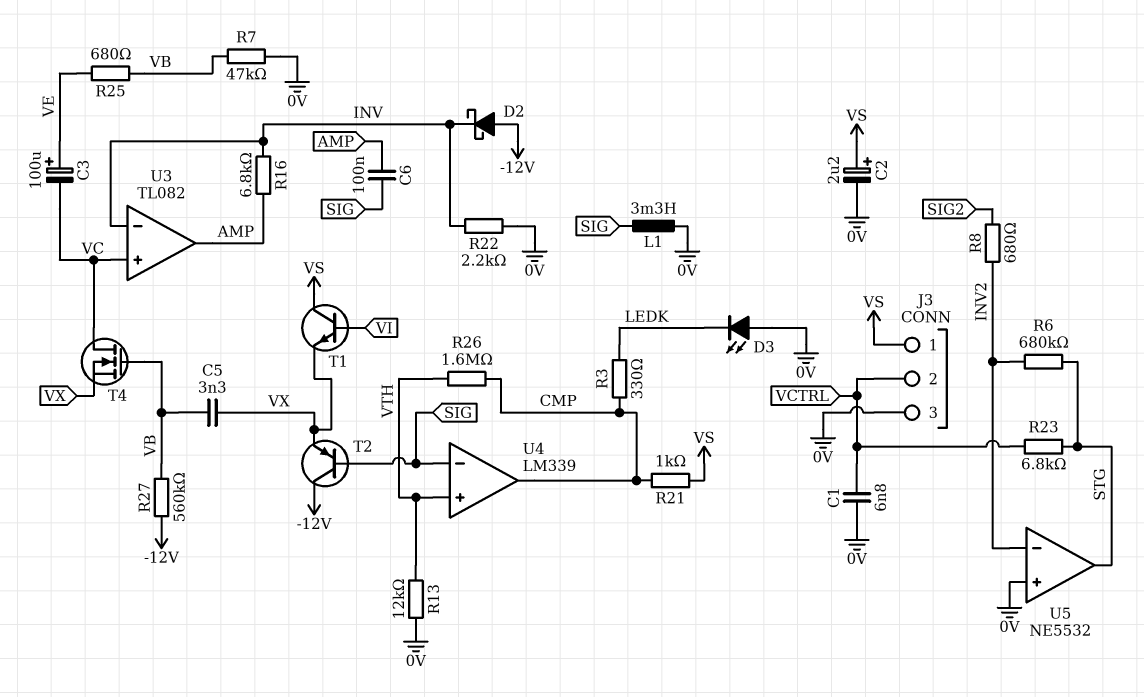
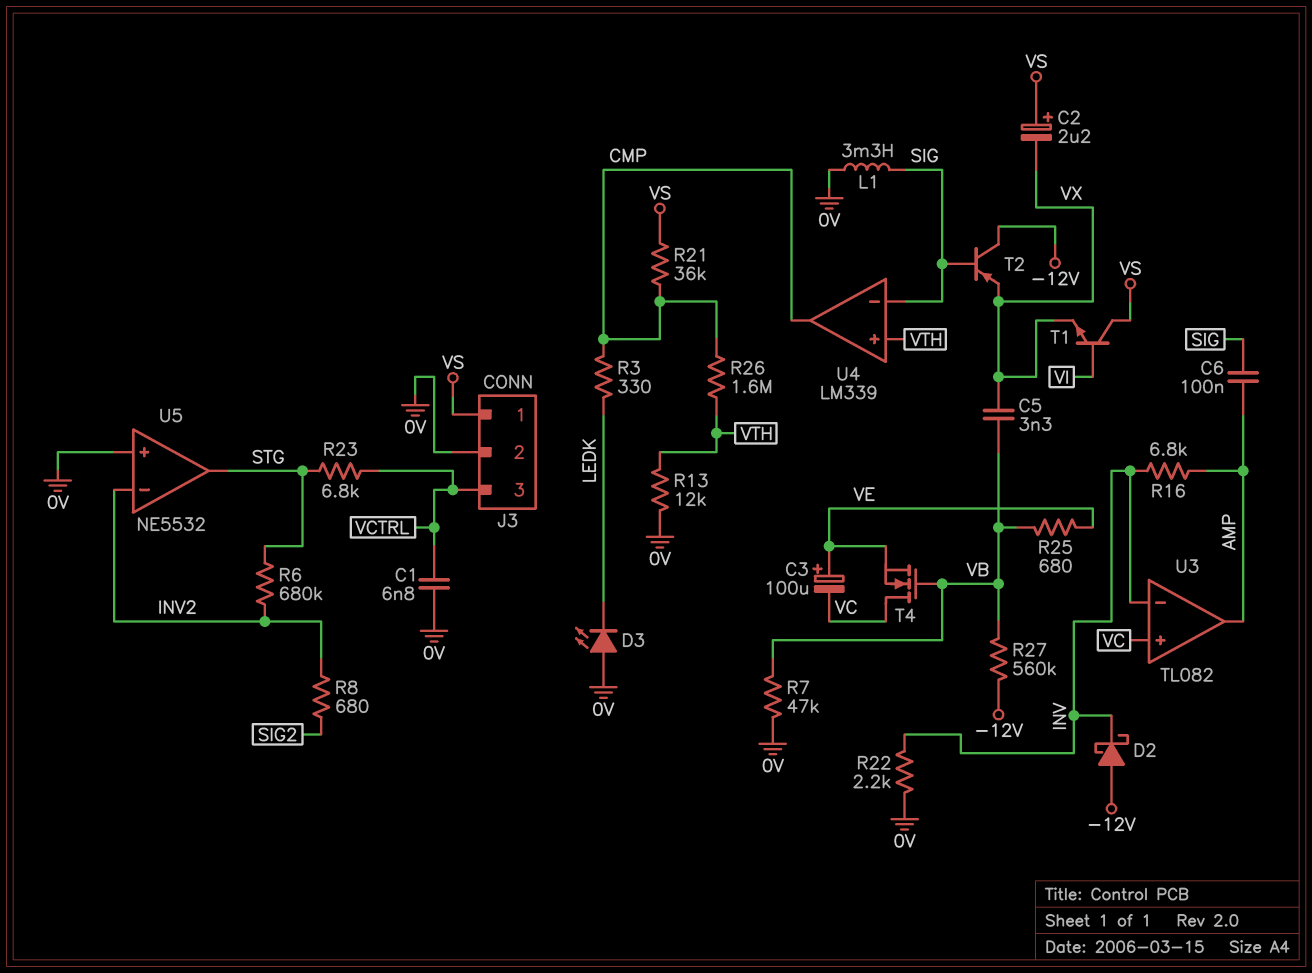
C2: 2.2uF (plus VS, minus 0V) -> 2.2uF (plus VS, minus VX)
J3 pin 2: VCTRL -> 0V
J3 pin 3: 0V -> VCTRL
R21: 1k (CMP, VS) -> 36k (CMP, VS)
T4: NMOS (G VB, D VC, S VX) -> NMOS (G VB, D VC, S VE)

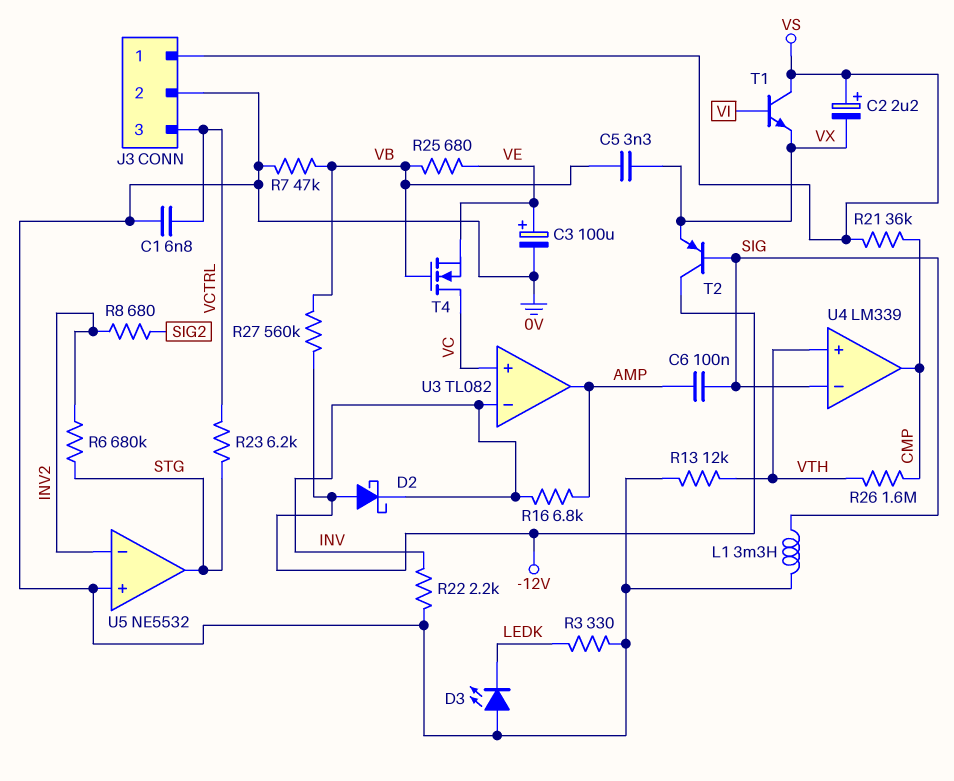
C3: 100uF (plus VE, minus VC) -> 100uF (plus VE, minus 0V)
R3: 330 (CMP, LEDK) -> 330 (0V, LEDK)
R23: 6.8k (STG, VCTRL) -> 6.2k (STG, VCTRL)

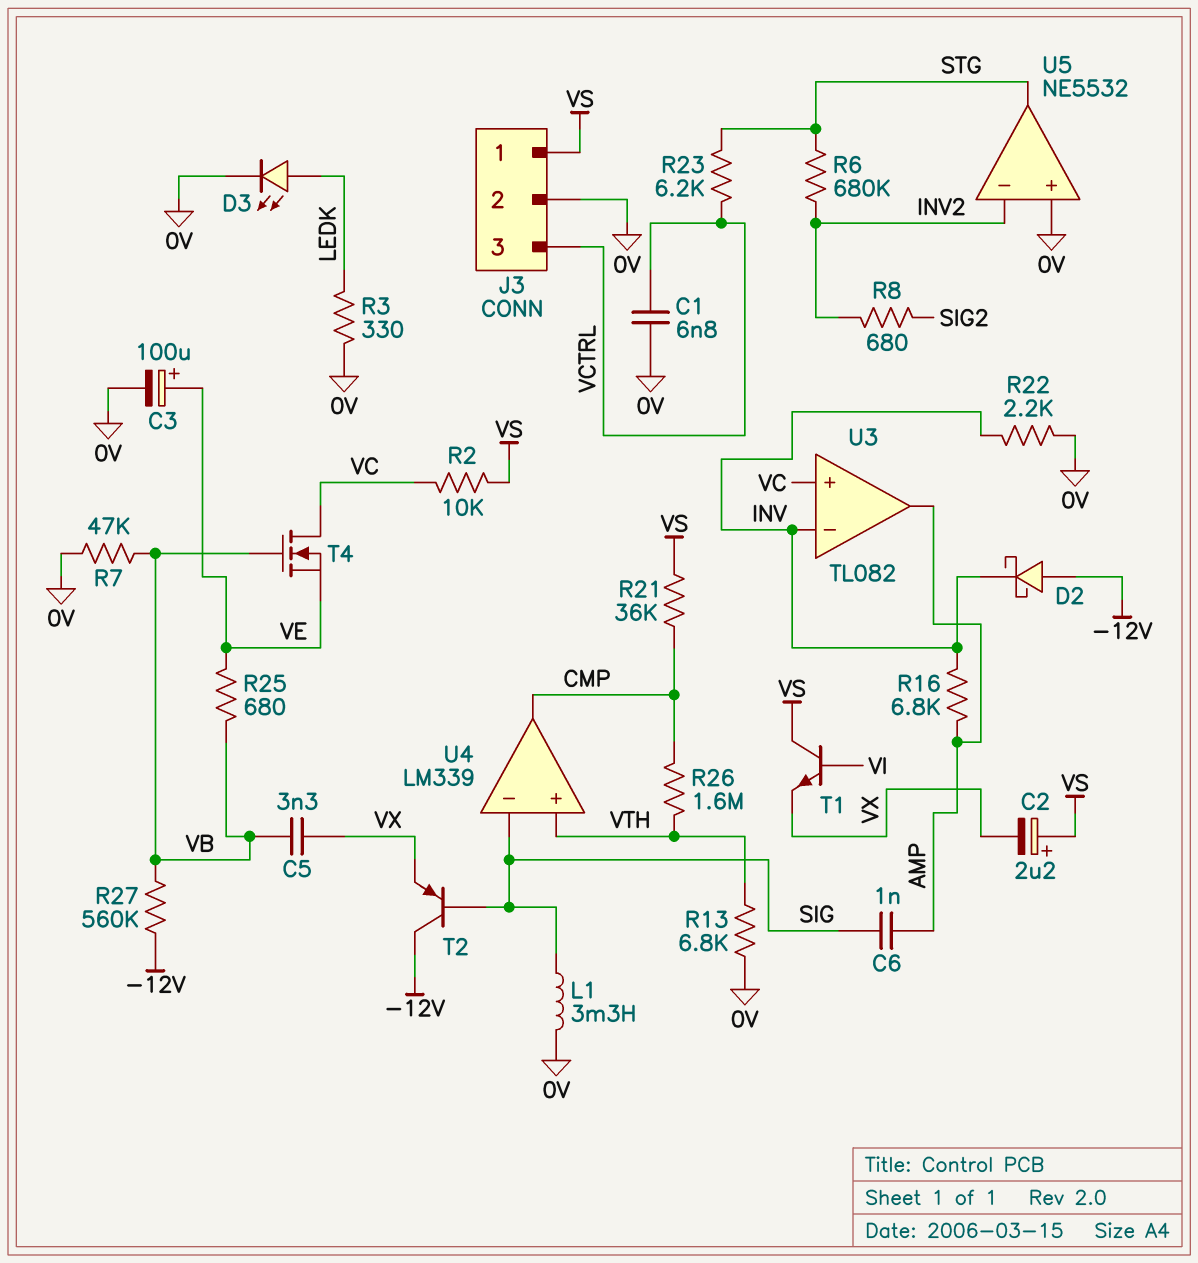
C6: 100nF (AMP, SIG) -> 1nF (AMP, SIG)
D3: LED (A 0V, K LEDK) -> LED (A LEDK, K 0V)
R2: none -> 10k (VC, VS)
R13: 12k (0V, VTH) -> 6.8k (0V, VTH)

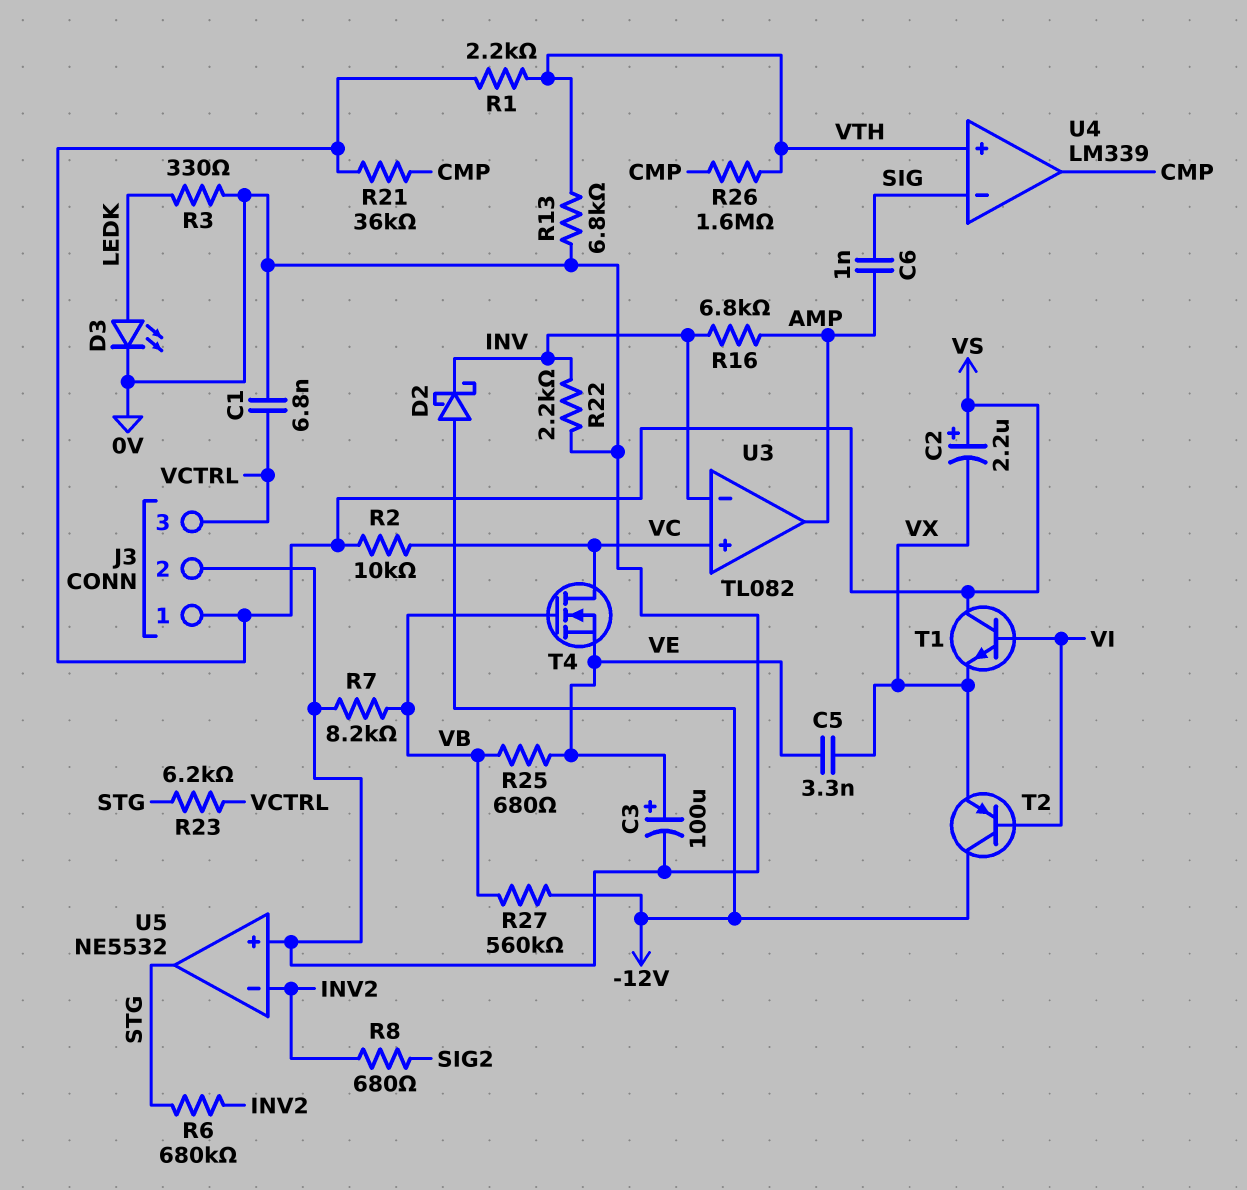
C5: 3.3nF (VB, VX) -> 3.3nF (VE, VX)
L1: 3.3mH (0V, SIG) -> none
R1: none -> 2.2k (VS, VTH)
R7: 47k (0V, VB) -> 8.2k (0V, VB)
T2: PNP (B SIG, C -12V, E VX) -> PNP (B VI, C -12V, E VX)

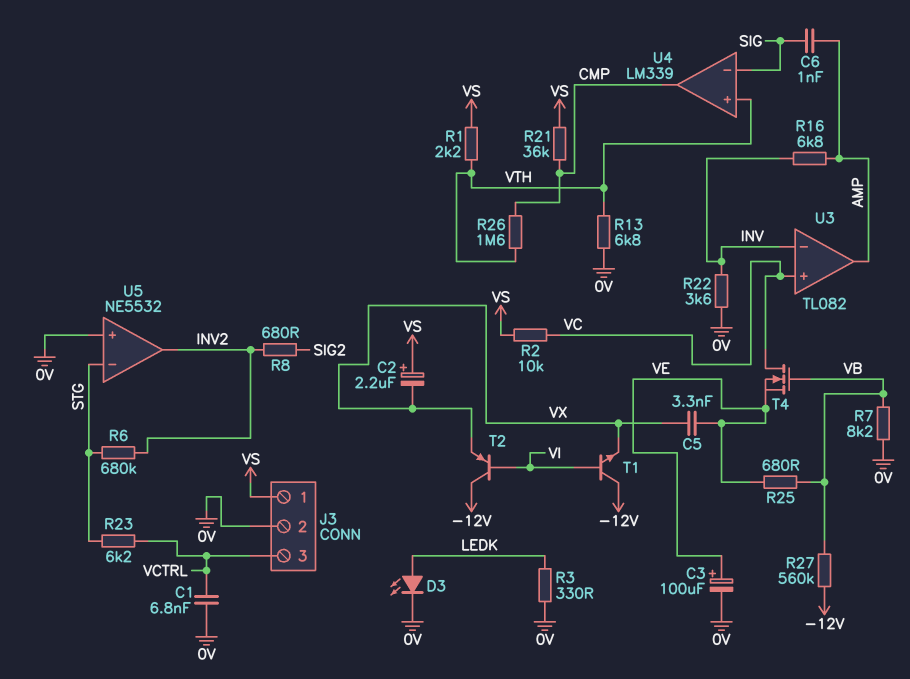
D2: schottky (A -12V, K INV) -> none
R22: 2.2k (0V, INV) -> 3.6k (0V, INV)
T1: NPN (B VI, C VS, E VX) -> NPN (B VI, C -12V, E VX)
U5 pin in-: INV2 -> STG
U5 pin out: STG -> INV2

